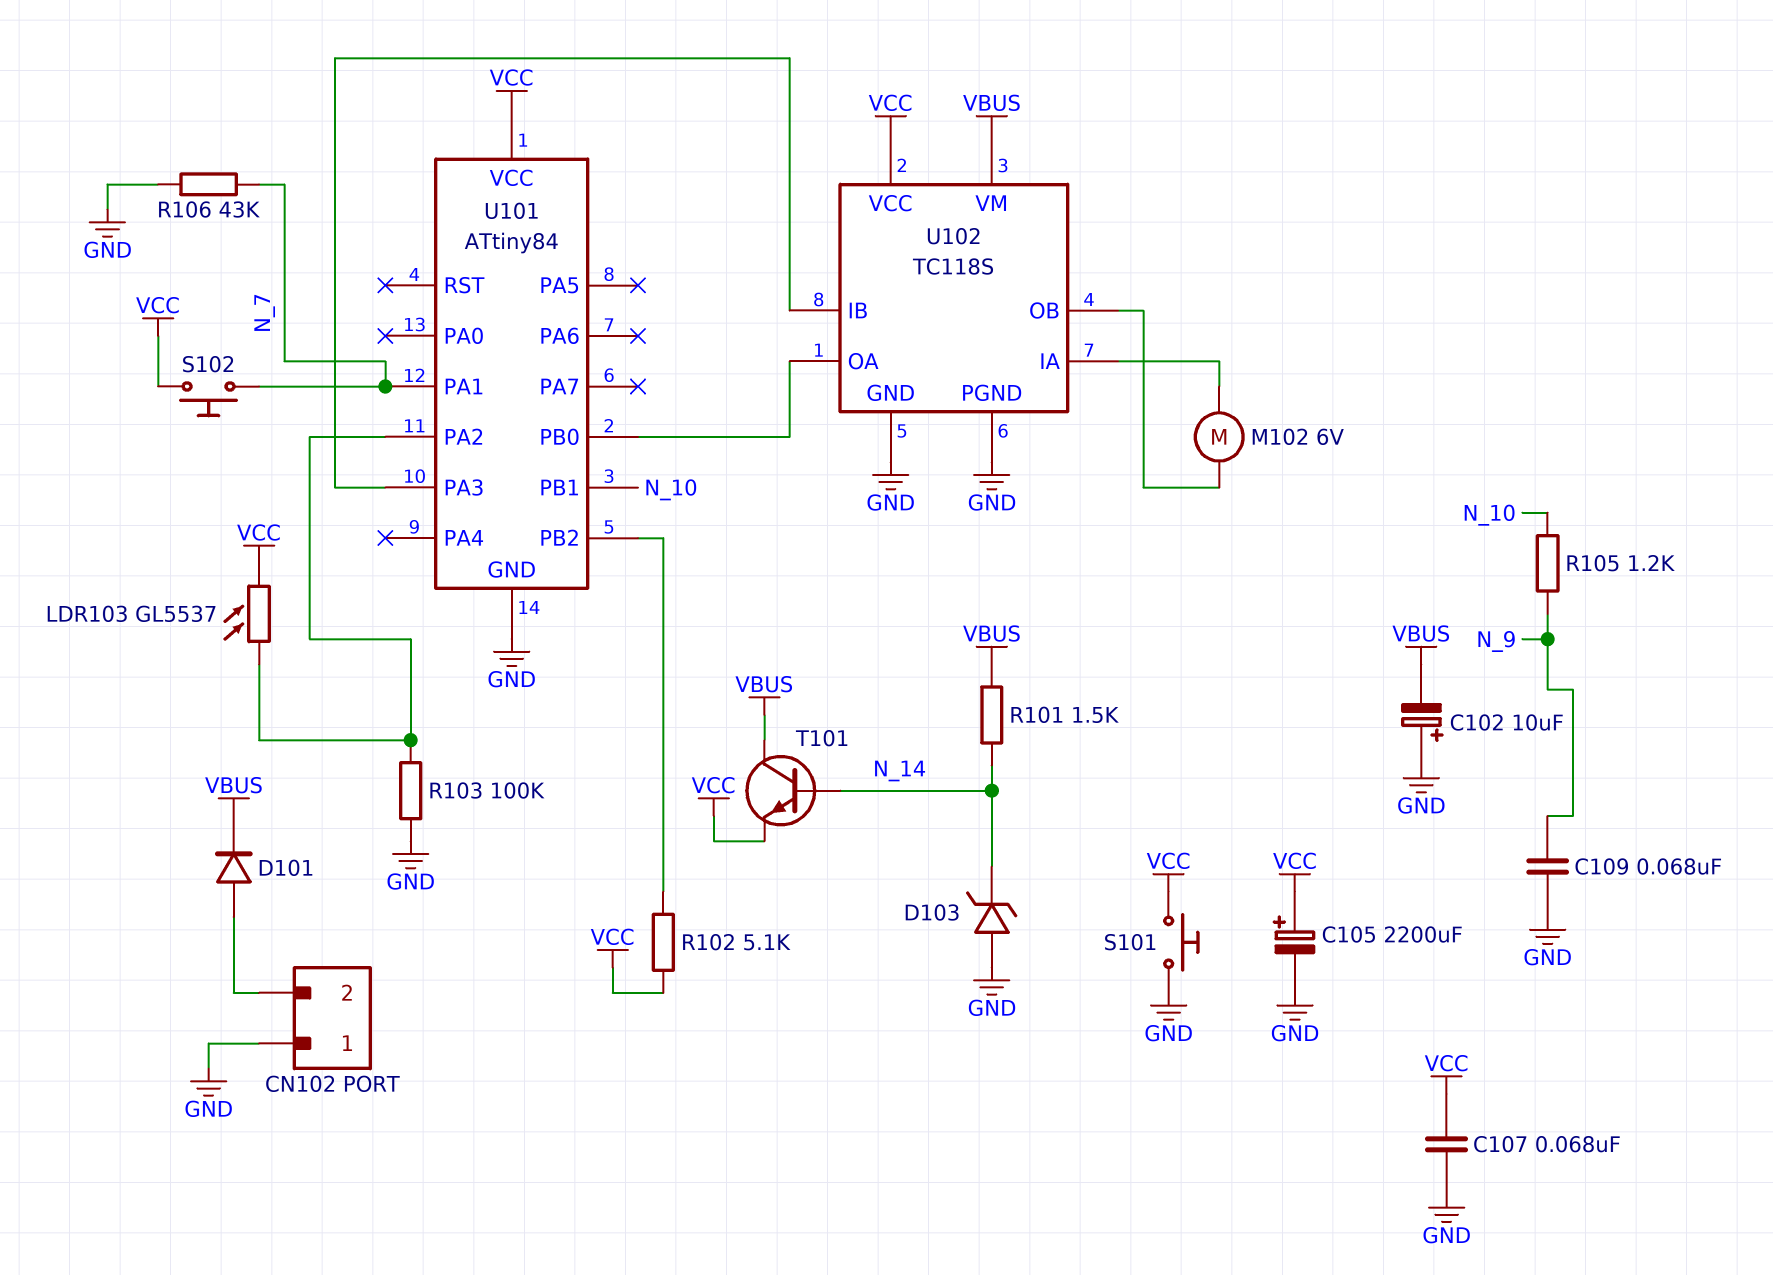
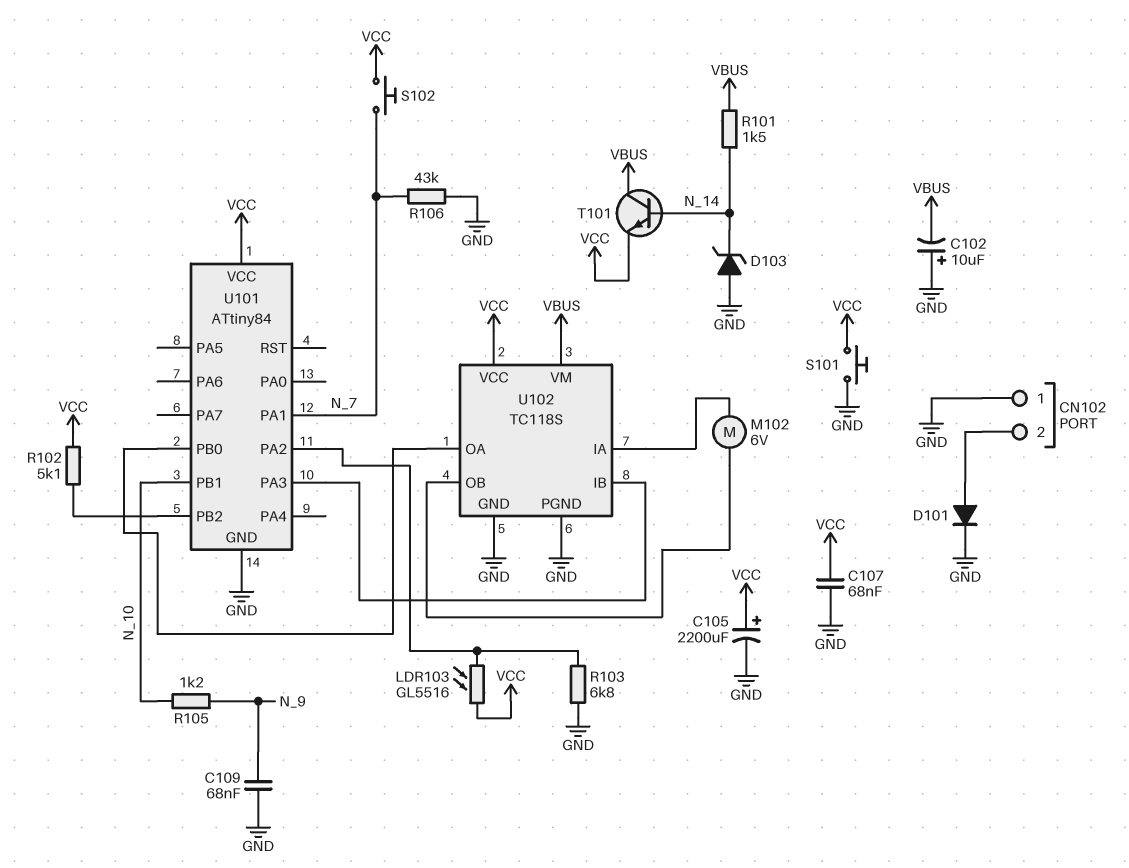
D101: diode (A CN102/2, K VBUS) -> diode (A CN102/2, K GND)
LDR103: GL5537 (U101/PA2, VCC) -> GL5516 (U101/PA2, VCC)
R103: 100k (GND, U101/PA2) -> 6.8k (GND, U101/PA2)

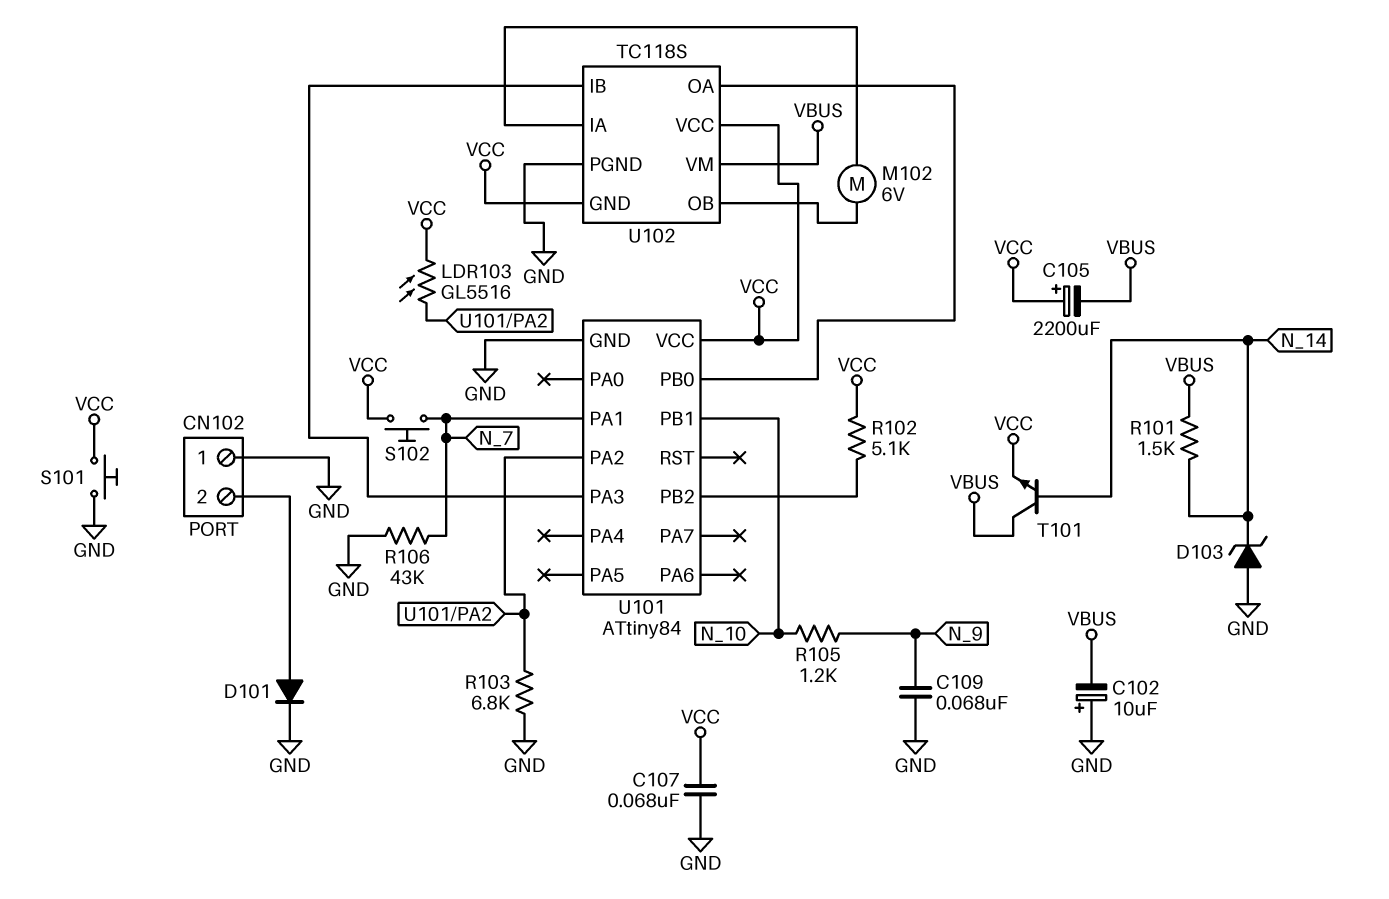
C105: 2200uF (plus VCC, minus GND) -> 2200uF (plus VCC, minus VBUS)
U102 pin GND: GND -> VCC

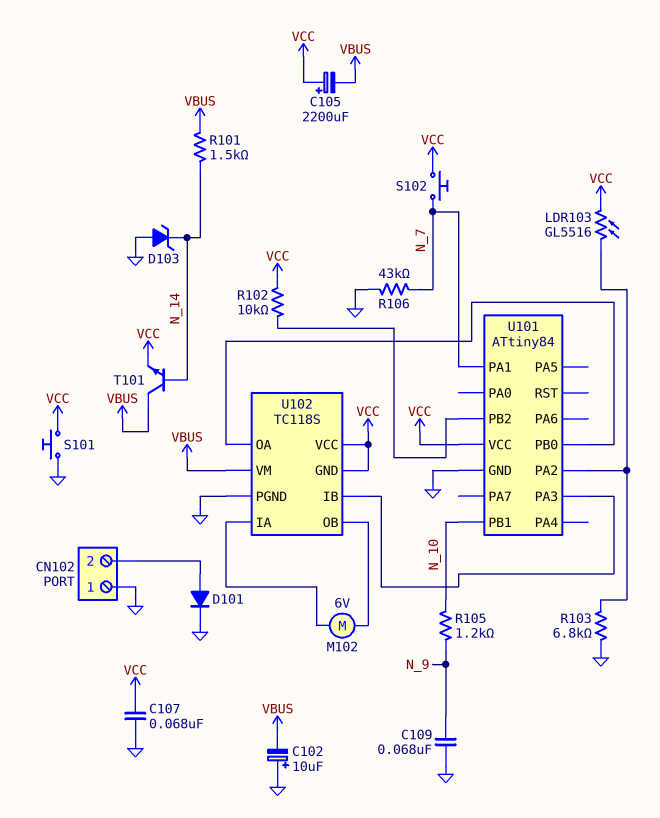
R102: 5.1k (U101/PB2, VCC) -> 10k (U101/PB2, VCC)

